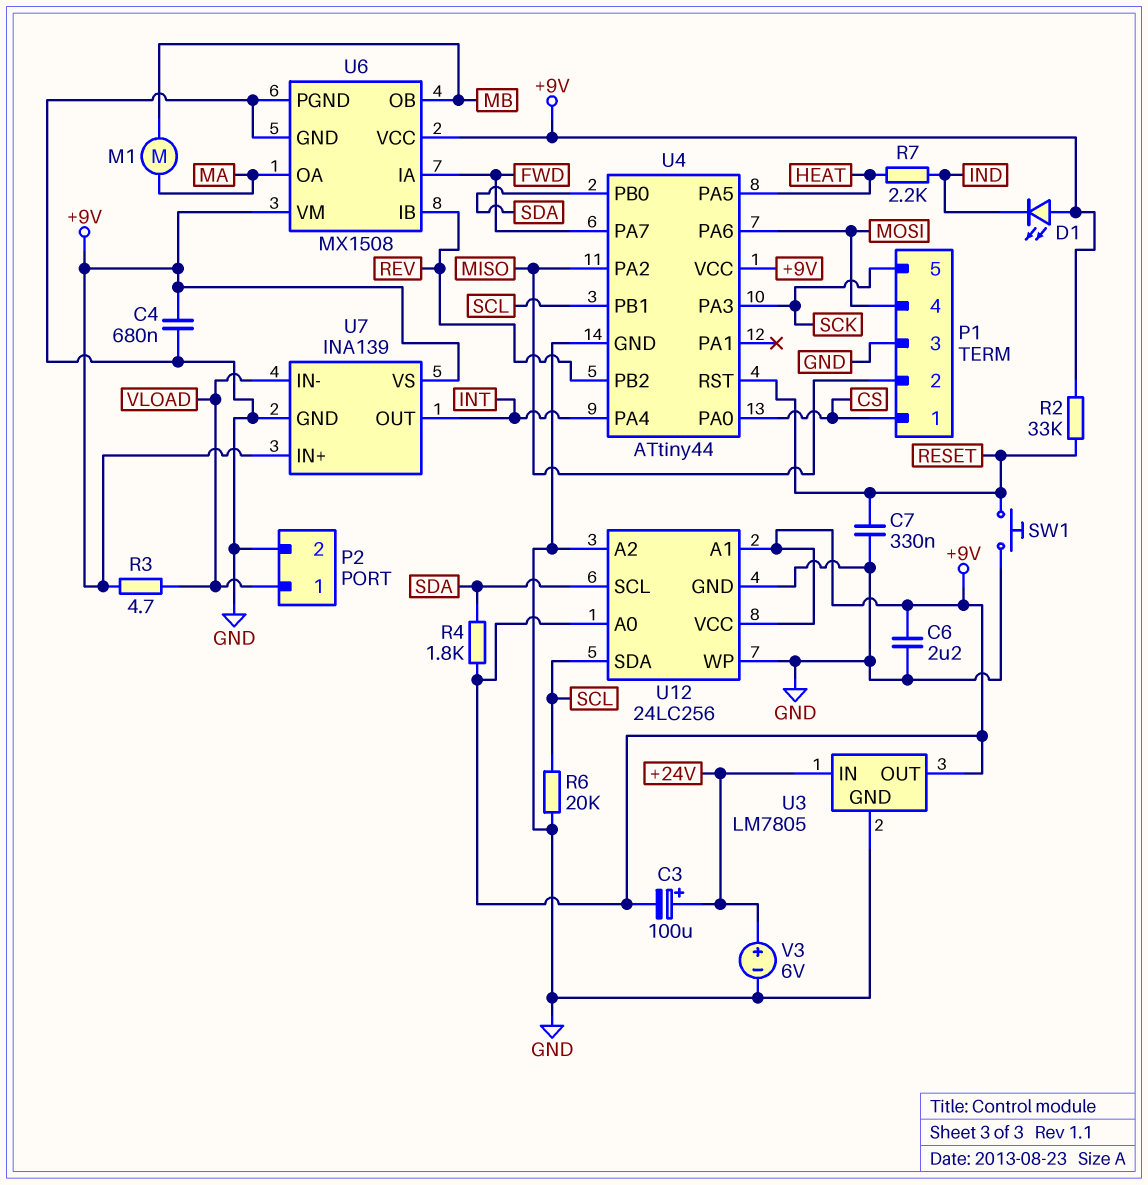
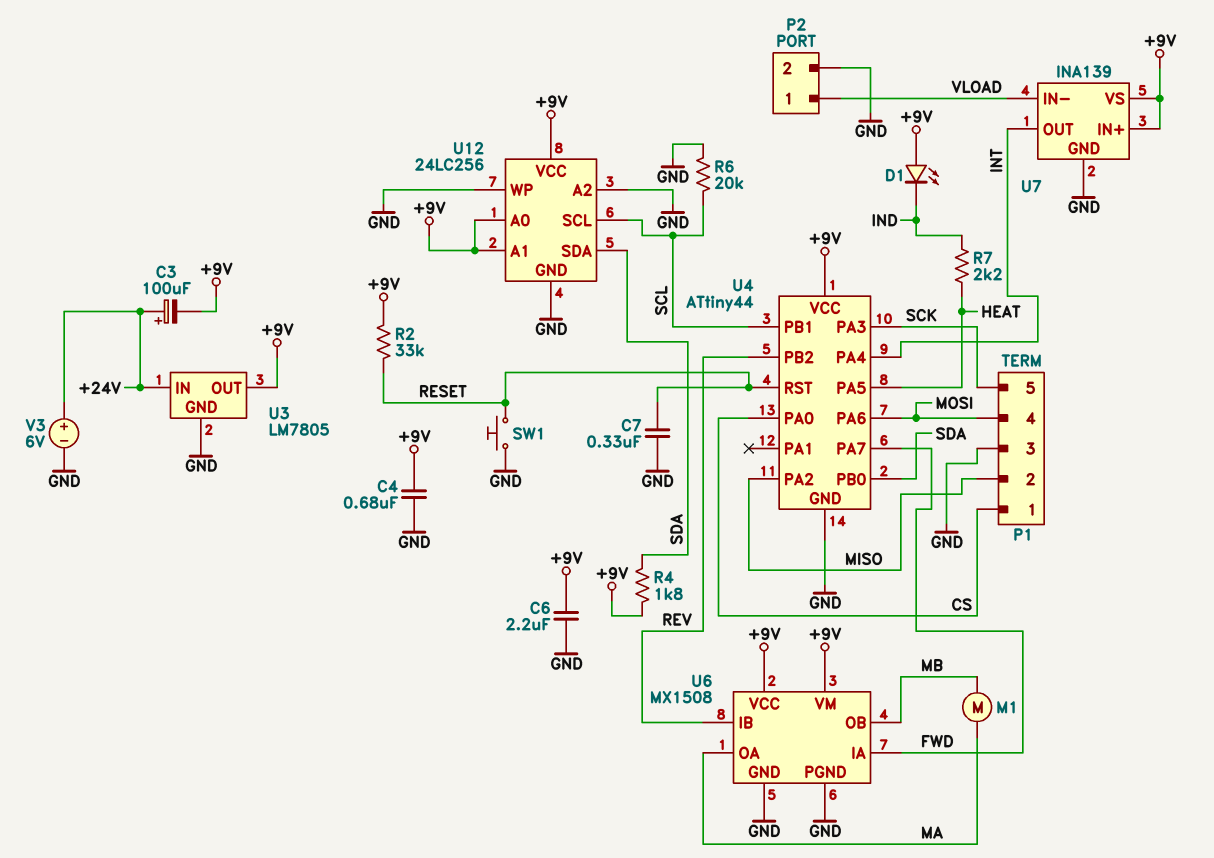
R3: 4.7 (+9V, VLOAD) -> none
U12 pin SCL: SDA -> SCL
U12 pin SDA: SCL -> SDA

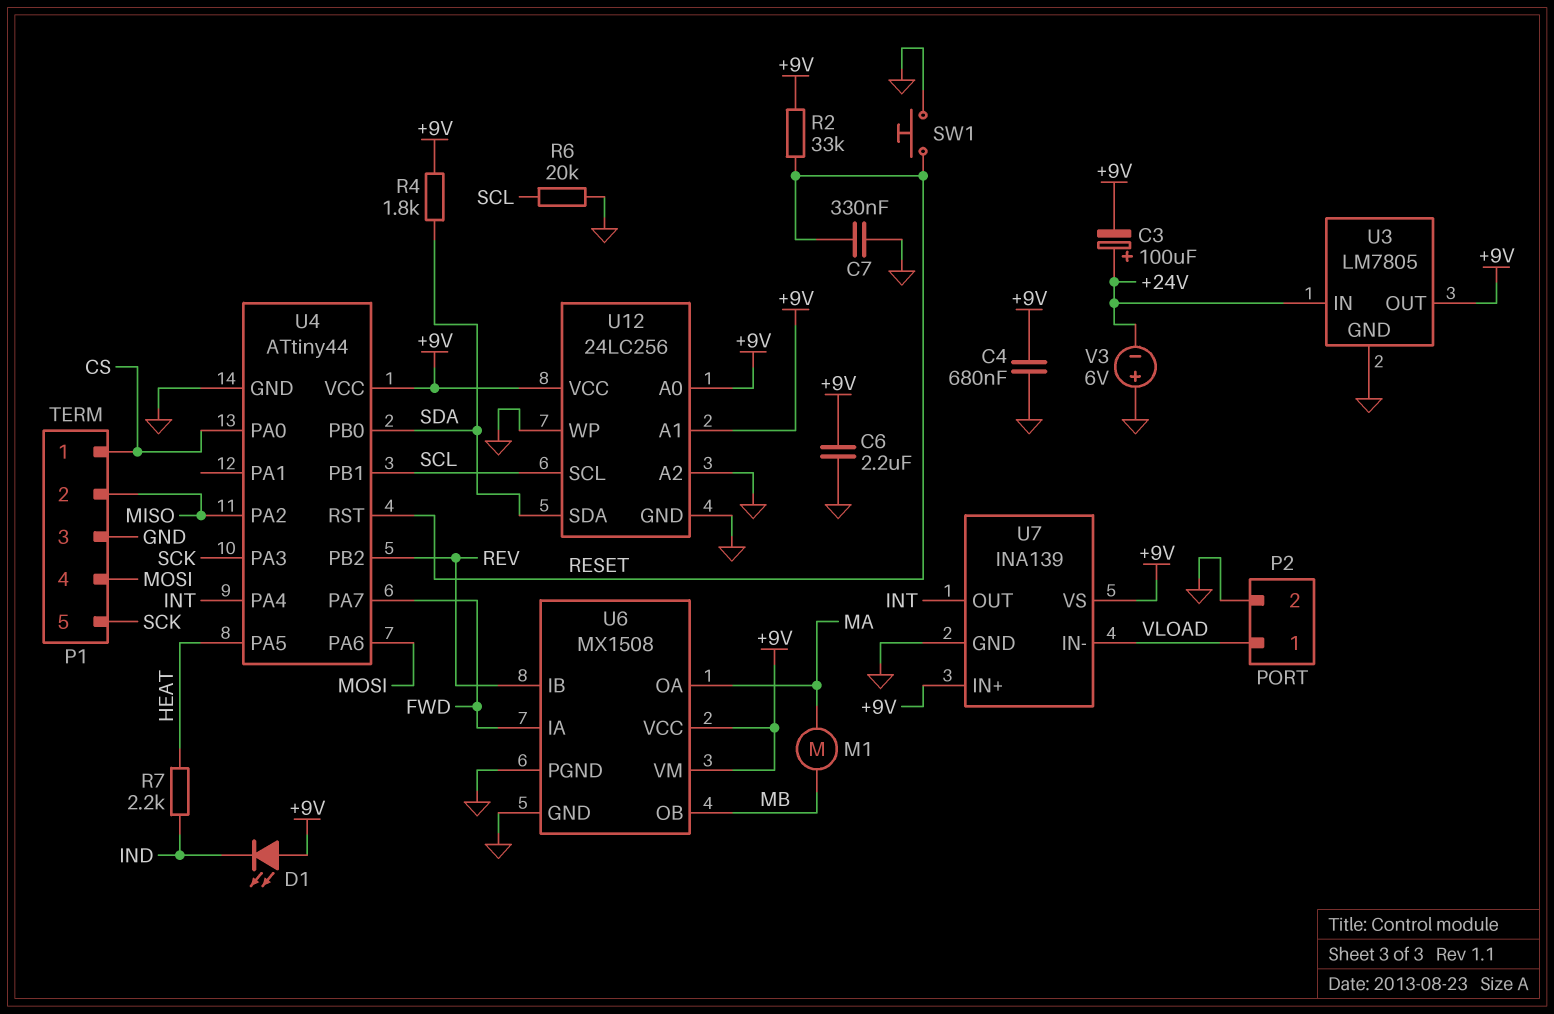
V3: 6V (plus +24V, minus GND) -> 6V (plus GND, minus +24V)

